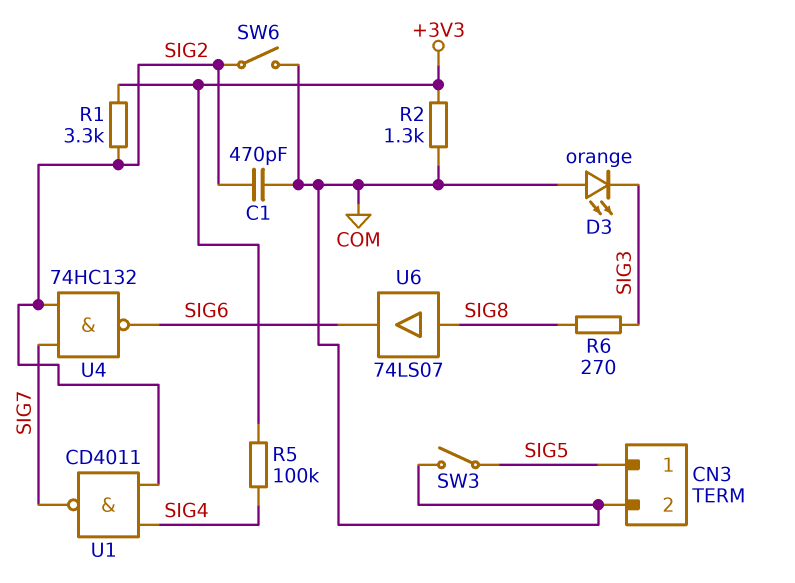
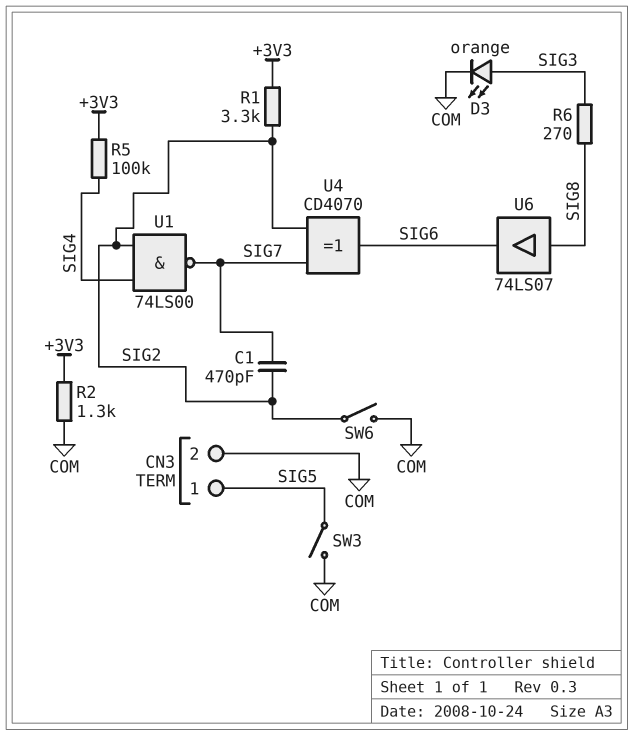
C1: 470pF (COM, SIG2) -> 470pF (SIG2, SIG7)
D3: LED orange (A COM, K SIG3) -> LED orange (A SIG3, K COM)
U1: NAND CD4011 (in SIG2, in SIG4, out SIG7) -> NAND 74LS00 (in SIG2, in SIG4, out SIG7)
U4: NAND 74HC132 (in SIG2, in SIG7, out SIG6) -> XOR CD4070 (in SIG2, in SIG7, out SIG6)

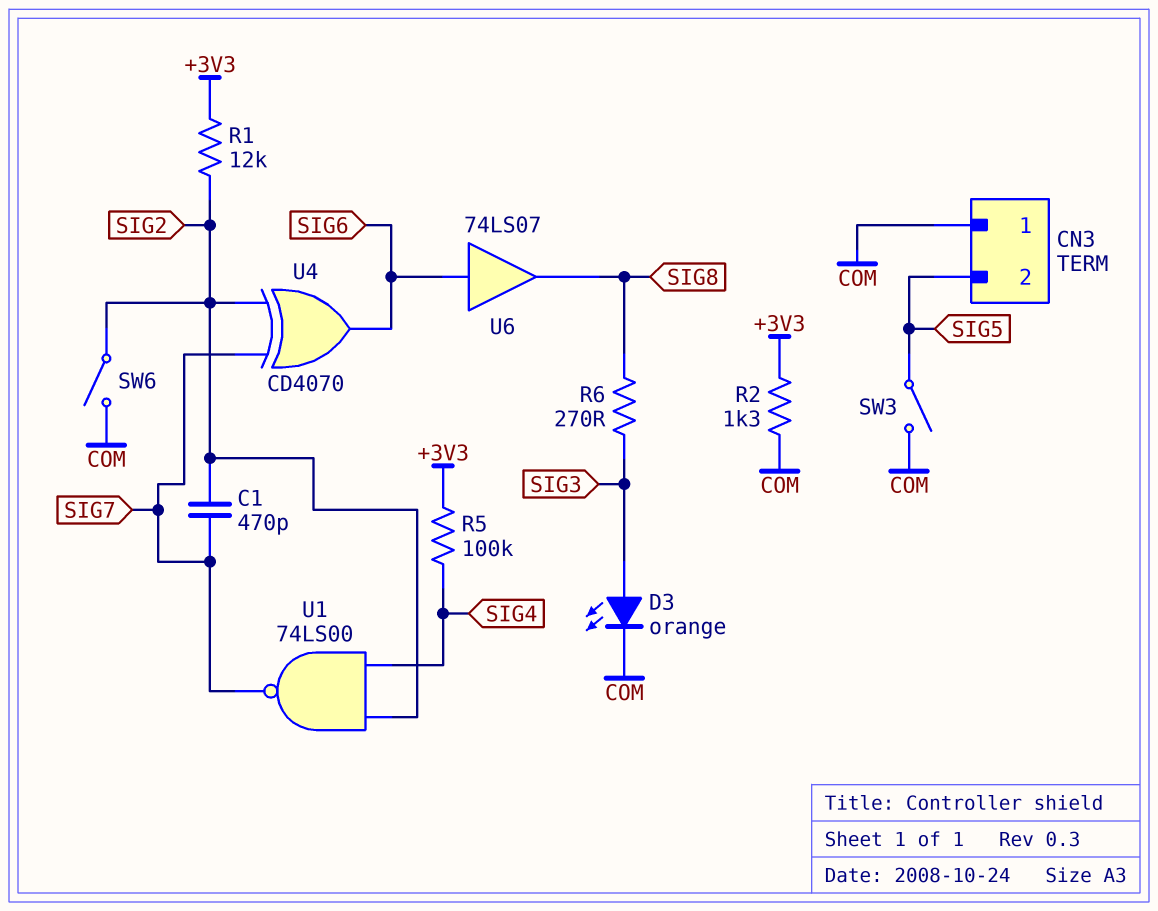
CN3 pin 1: SIG5 -> COM
CN3 pin 2: COM -> SIG5
R1: 3.3k (+3V3, SIG2) -> 12k (+3V3, SIG2)
U6: buffer 74LS07 (in SIG8, out SIG6) -> buffer 74LS07 (in SIG6, out SIG8)

